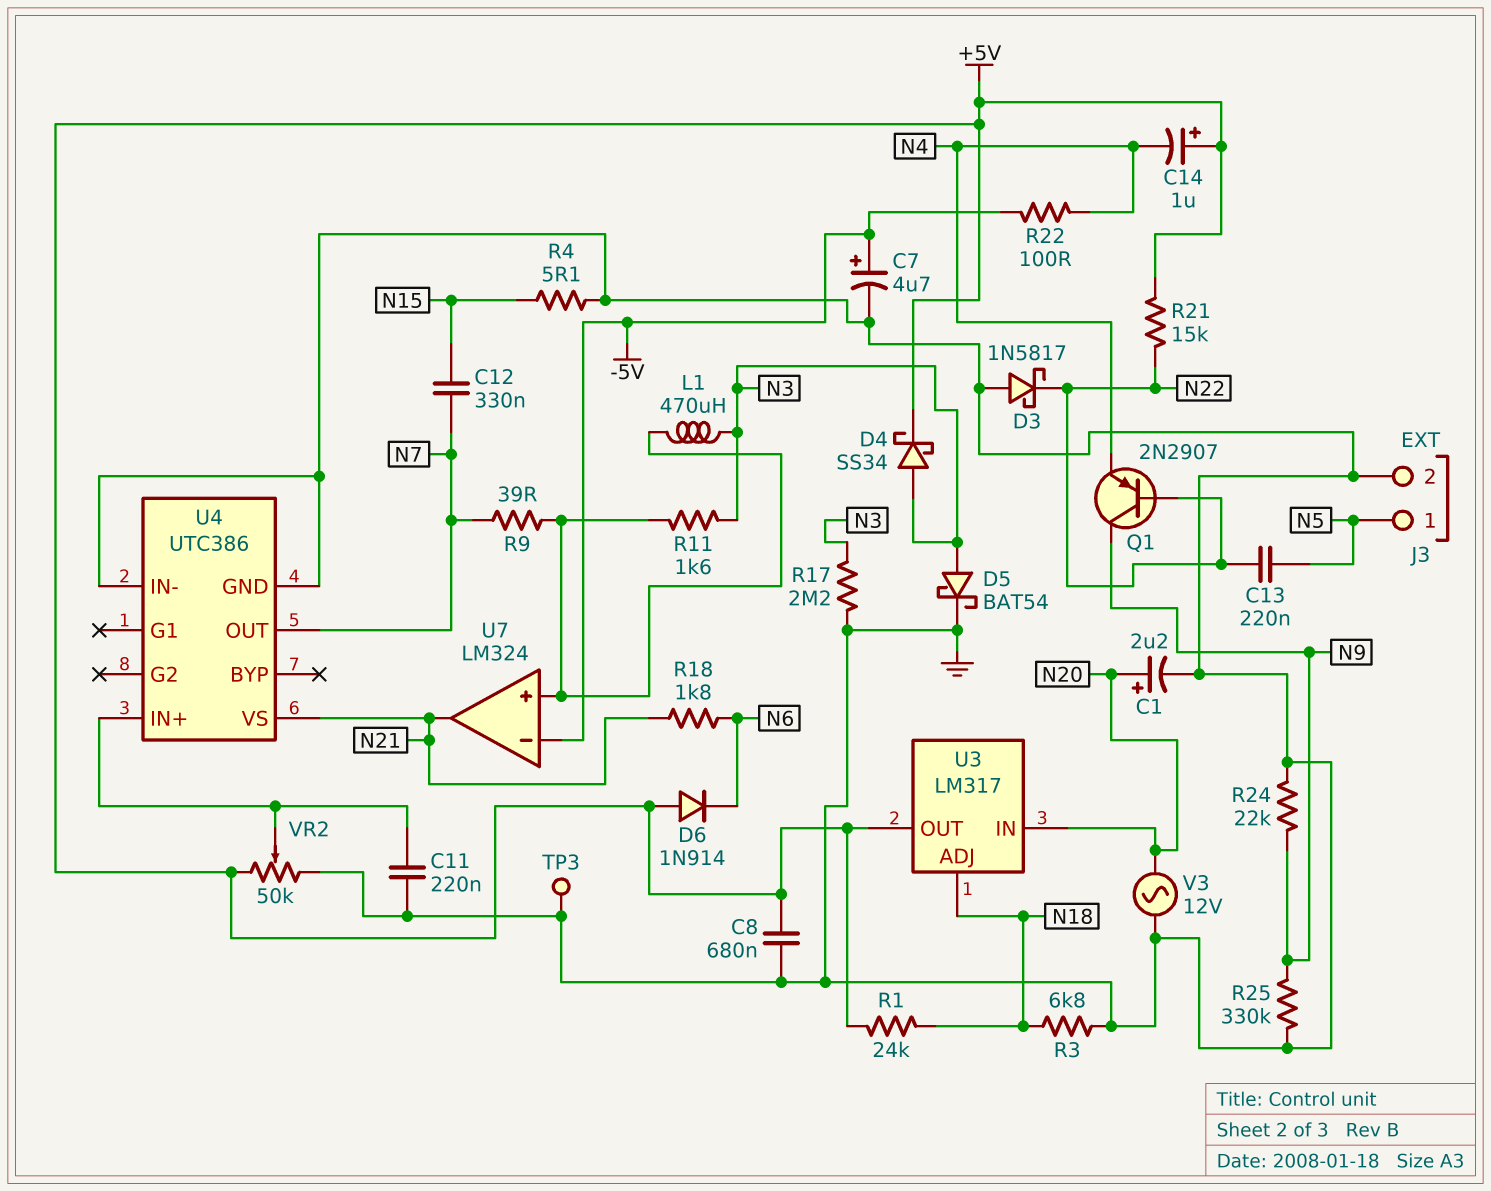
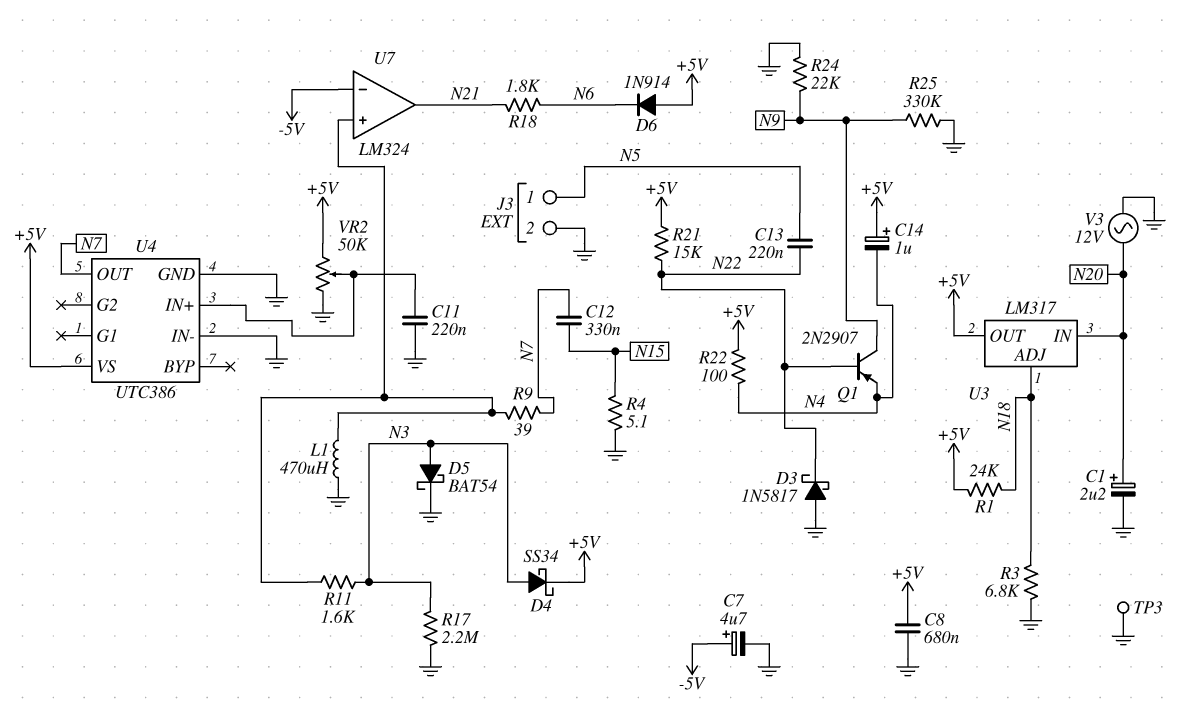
L1: 470uH (N3, U7/in+) -> 470uH (GND, U7/in+)
R22: 100 (-5V, N4) -> 100 (+5V, N4)
U4 pin VS: N21 -> +5V

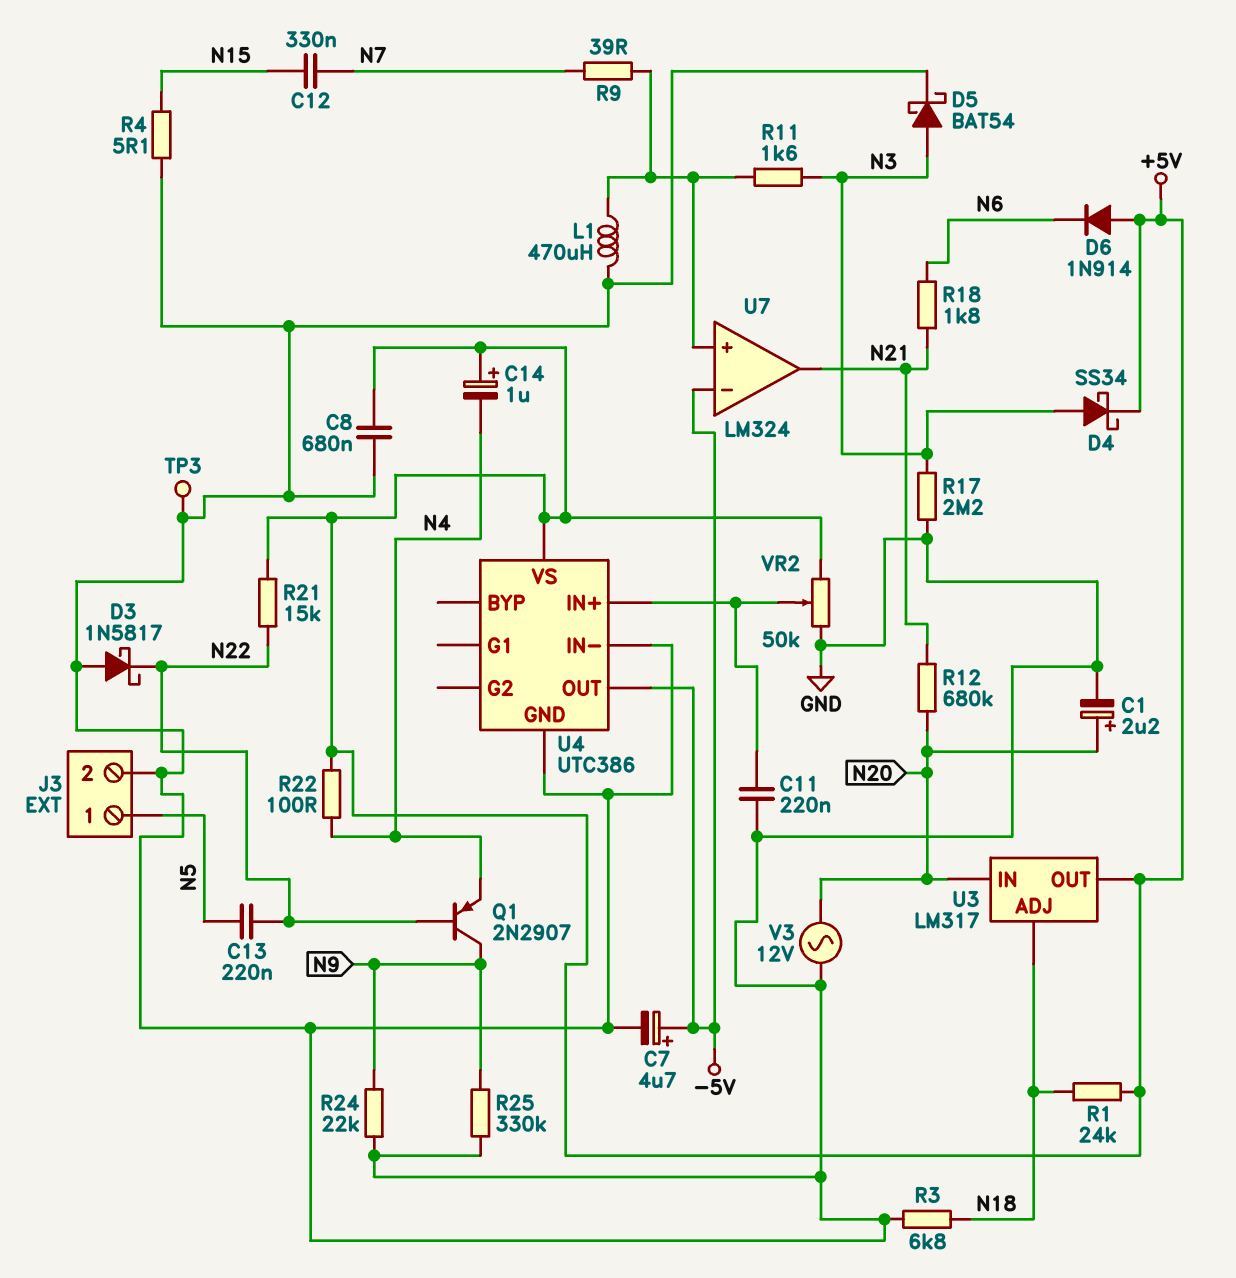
R12: none -> 680k (N20, N21)
U4 pin OUT: N7 -> -5V

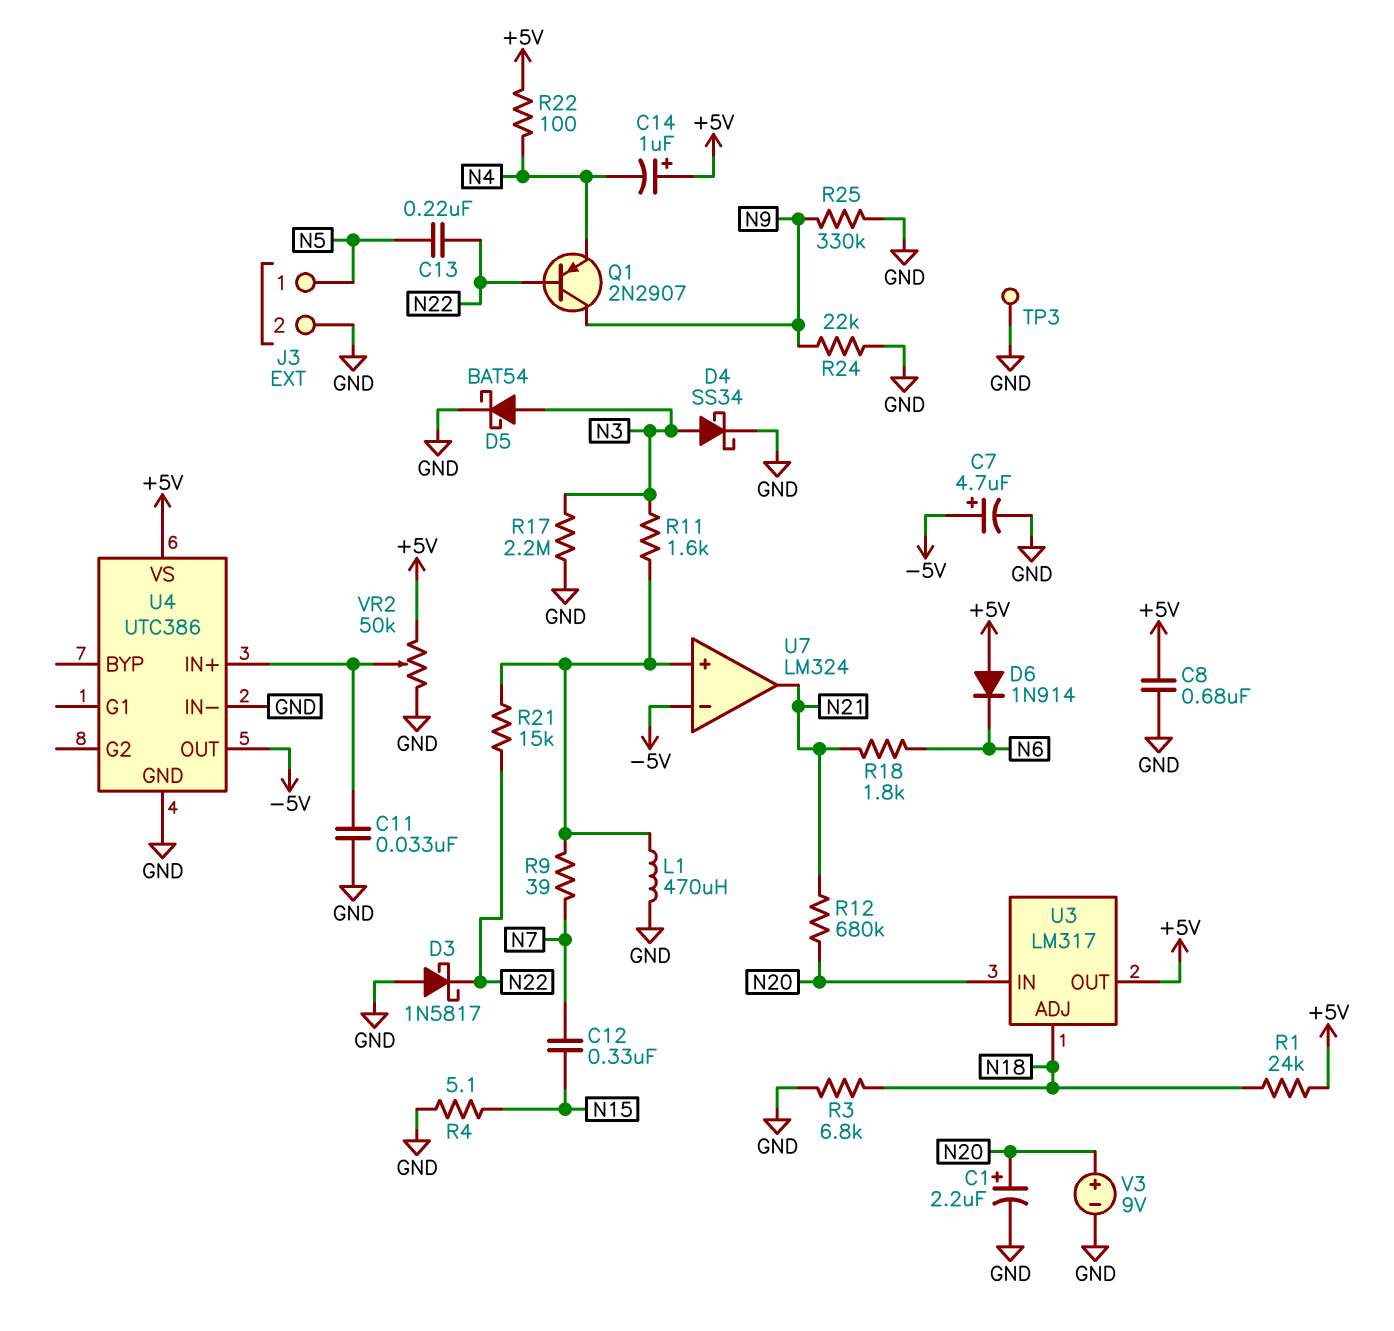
C11: 220nF (GND, U4/IN+) -> 33nF (GND, U4/IN+)
D4: schottky SS34 (A N3, K +5V) -> schottky SS34 (A N3, K GND)
R21: 15k (+5V, N22) -> 15k (N22, U7/in+)
V3: AC 12V (GND, N20) -> 9V (plus N20, minus GND)

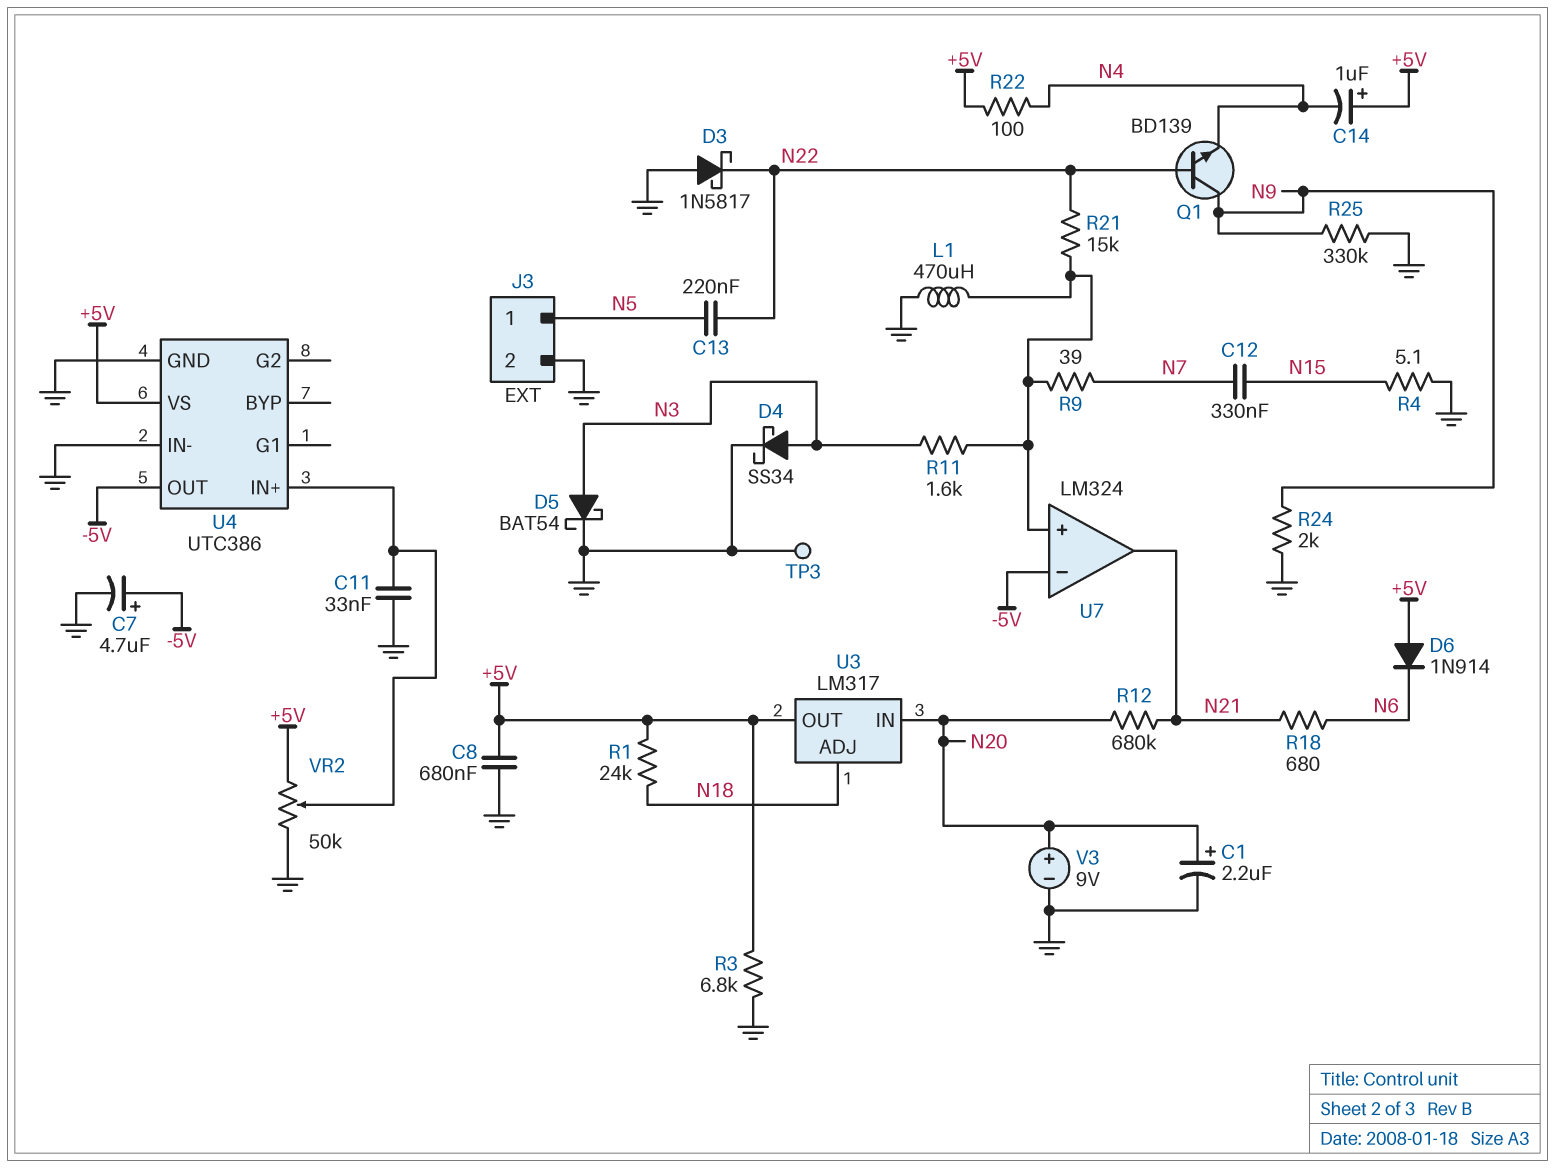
Q1: PNP 2N2907 (B N22, C N9, E N4) -> NPN BD139 (B N22, C N9, E N4)
R3: 6.8k (GND, N18) -> 6.8k (+5V, GND)
R17: 2.2M (GND, N3) -> none
R18: 1.8k (N6, N21) -> 680 (N6, N21)
R24: 22k (GND, N9) -> 2k (GND, N9)

